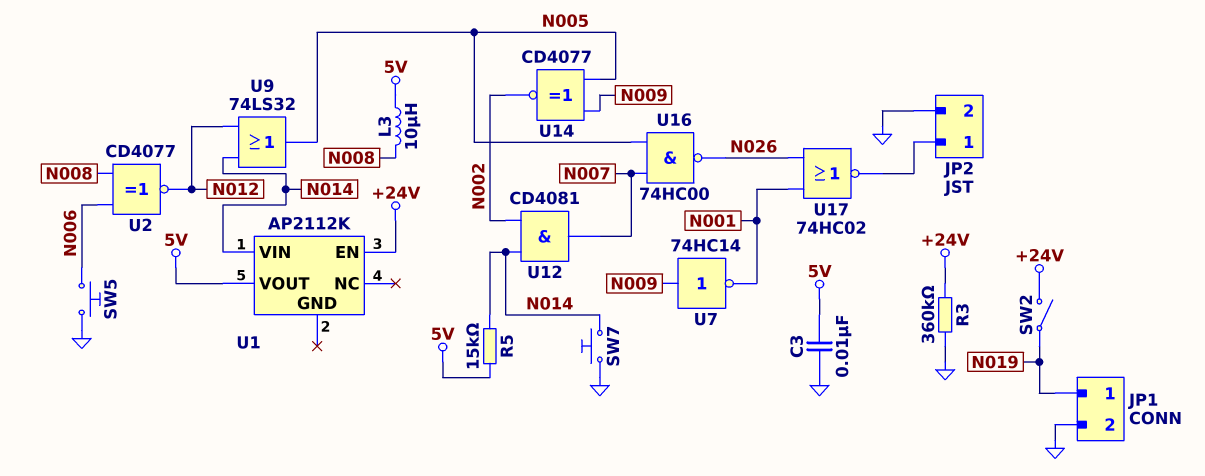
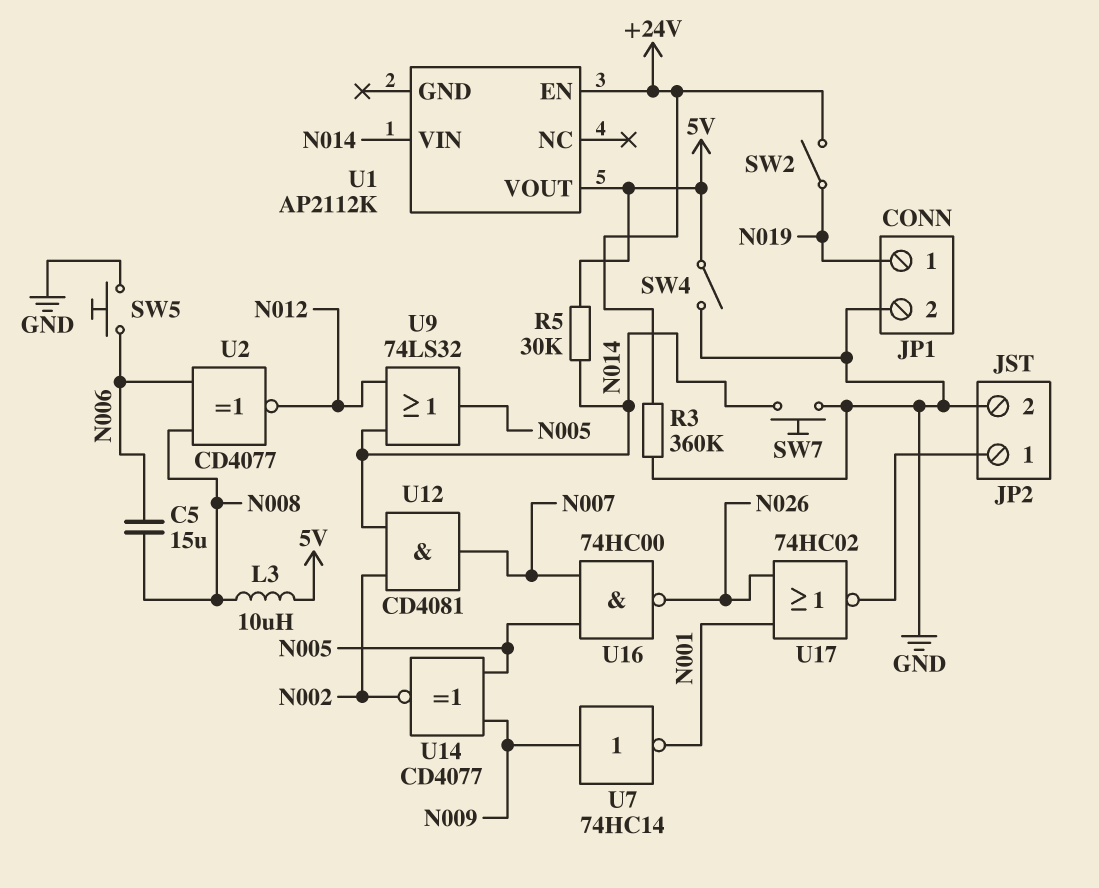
C3: 10nF (5V, GND) -> none
C5: none -> 15uF (N006, N008)
R5: 15k (5V, N014) -> 30k (5V, N014)
SW4: none -> switch (5V, GND)

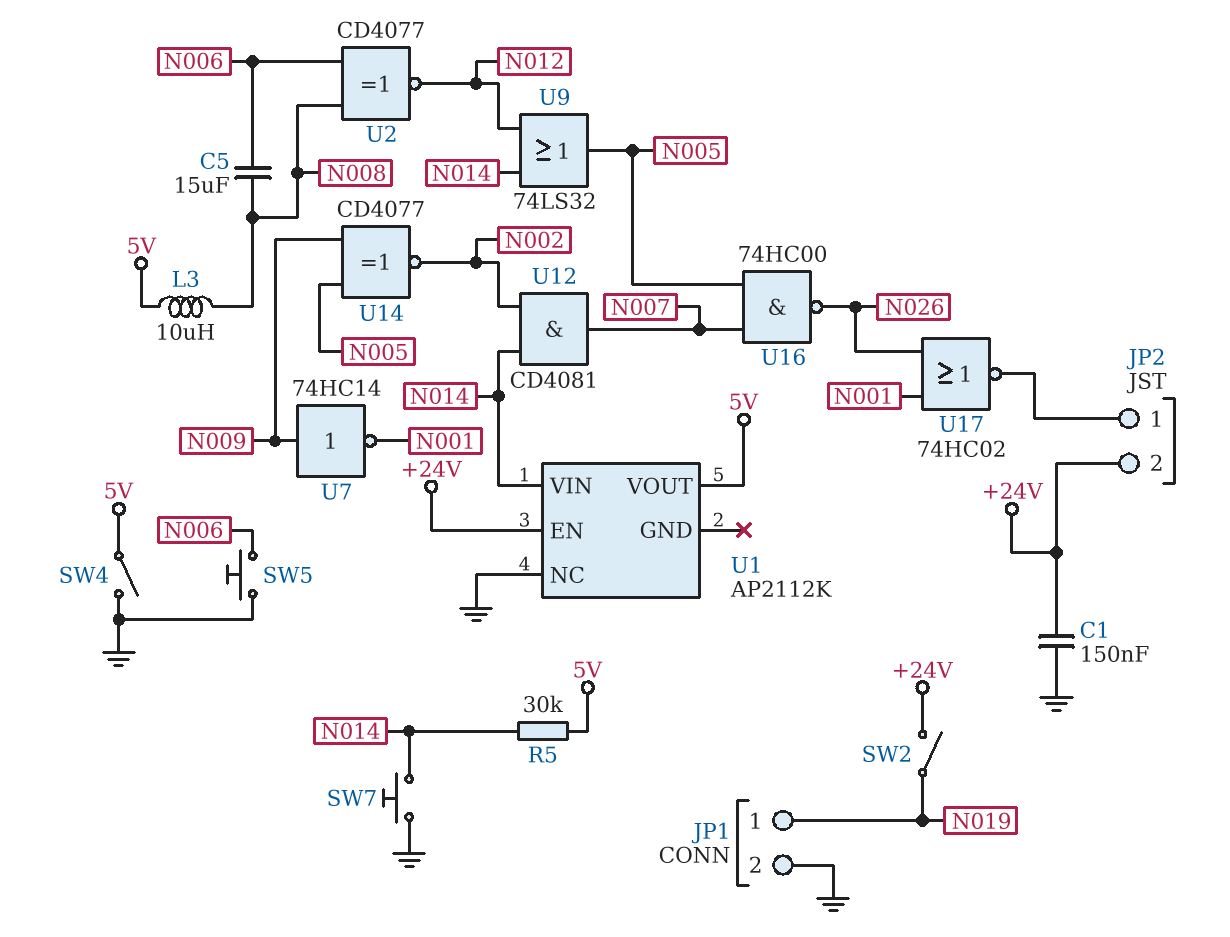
C1: none -> 150nF (+24V, GND)
JP2 pin 2: GND -> +24V
R3: 360k (+24V, GND) -> none
U1 pin NC: none -> GND

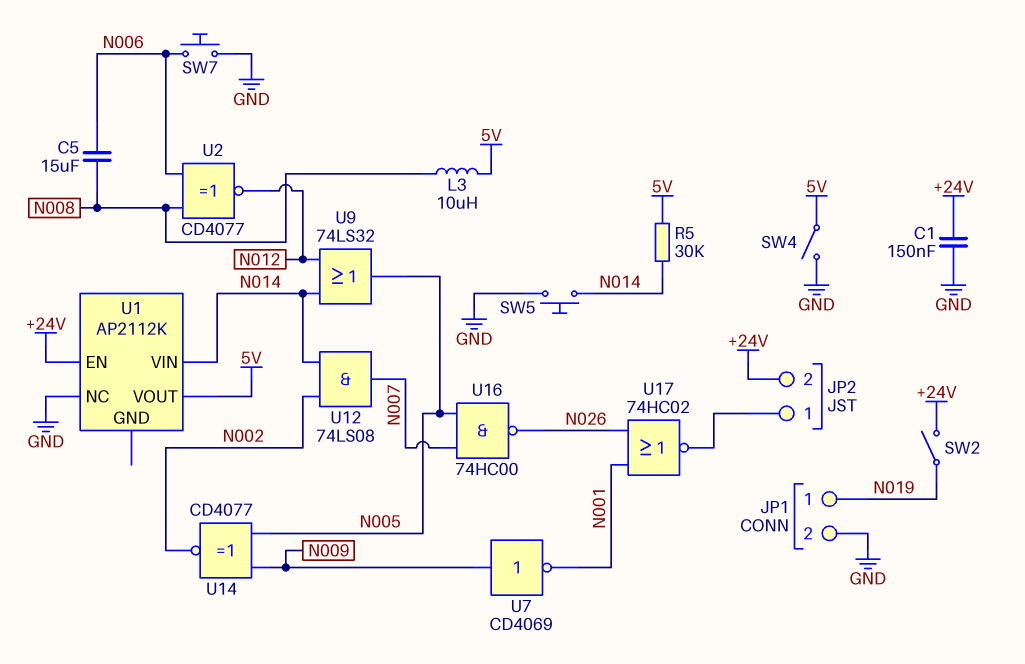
SW5: button (GND, N006) -> button (GND, N014)
SW7: button (GND, N014) -> button (GND, N006)
U7: NOT 74HC14 (in N009, out N001) -> NOT CD4069 (in N009, out N001)
U12: AND CD4081 (in N002, in N014, out N007) -> AND 74LS08 (in N002, in N014, out N007)

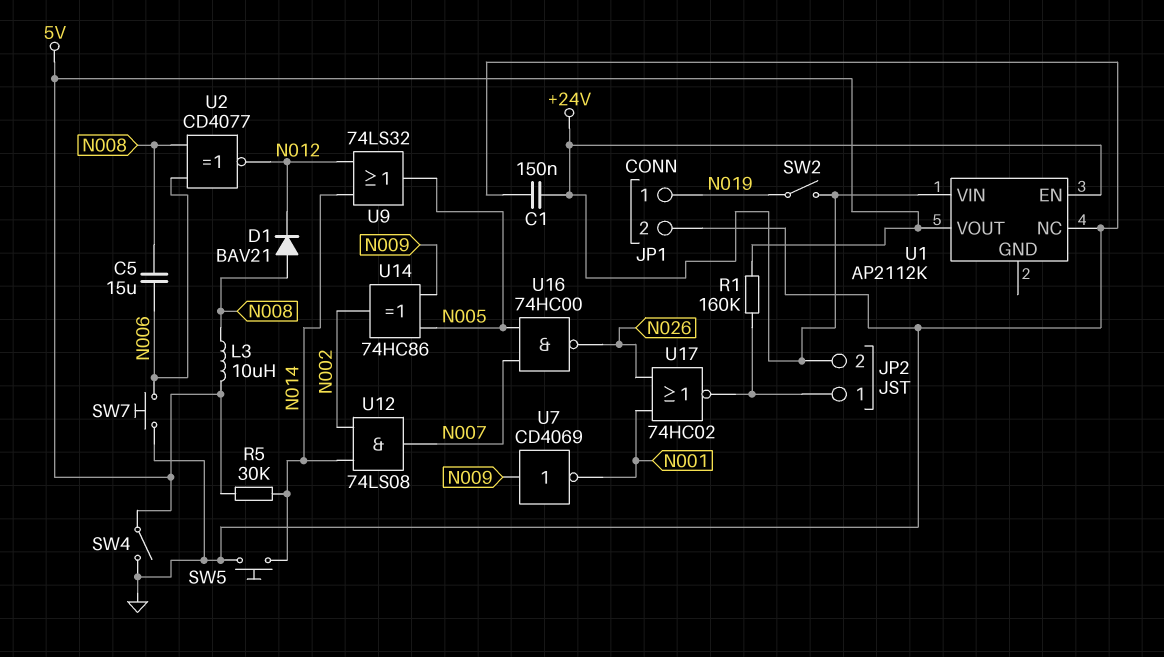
D1: none -> diode BAV21 (A N008, K N012)
R1: none -> 160k (5V, JP2/1)
U1 pin VIN: N014 -> +24V
U14: XNOR CD4077 (in N005, in N009, out N002) -> XOR 74HC86 (in N005, in N009, out N002)

